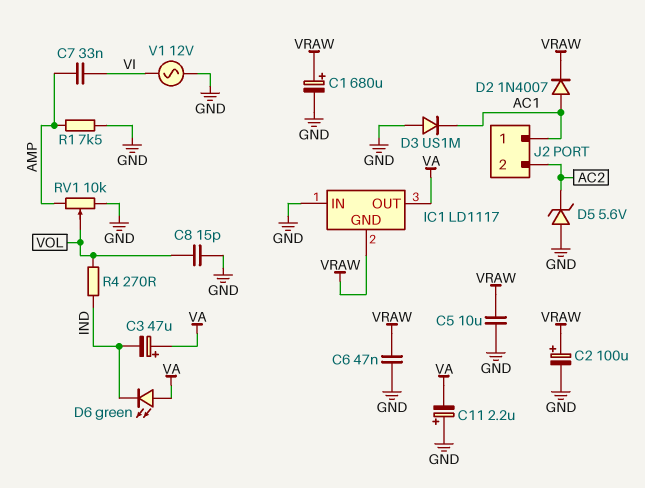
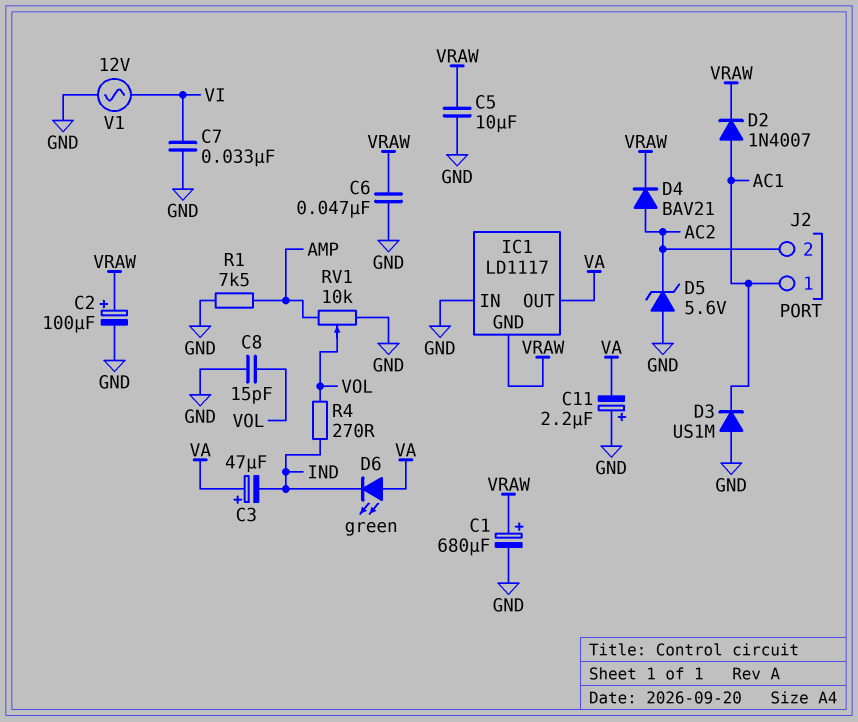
C7: 33nF (AMP, VI) -> 33nF (GND, VI)
D4: none -> diode BAV21 (A AC2, K VRAW)

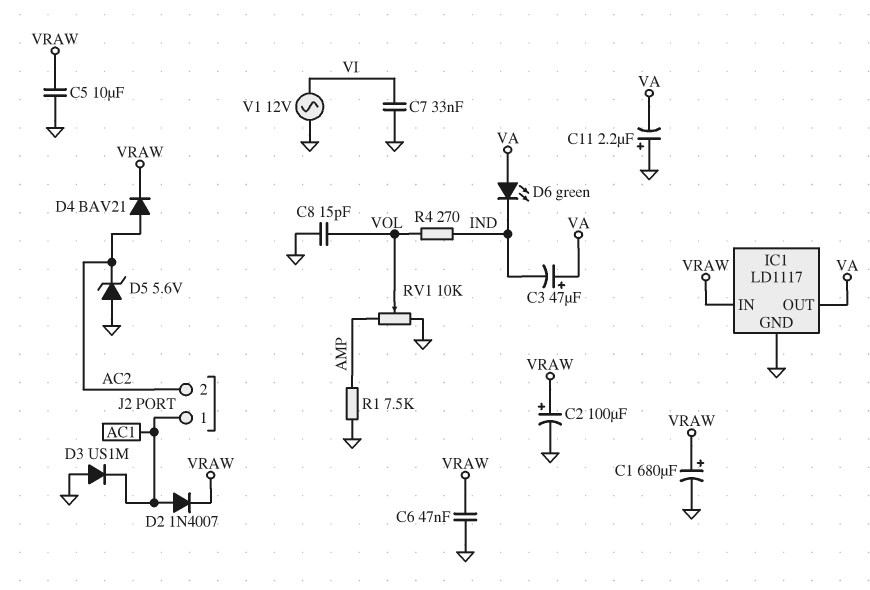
IC1 pin GND: VRAW -> GND
IC1 pin IN: GND -> VRAW

